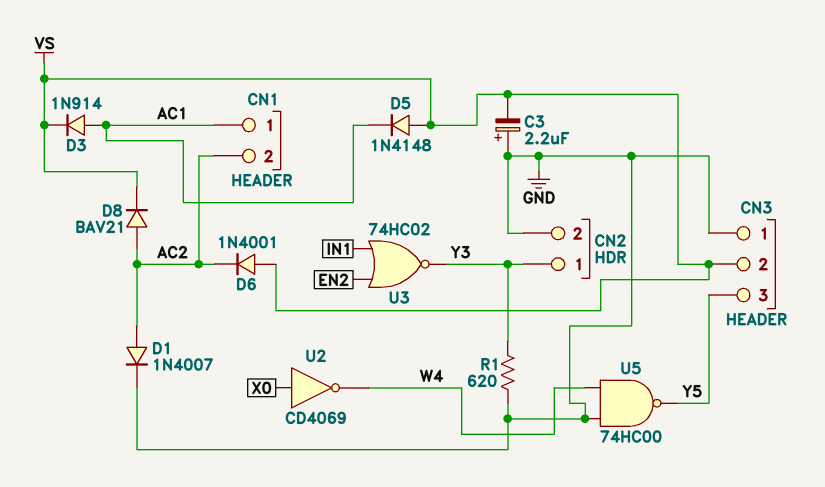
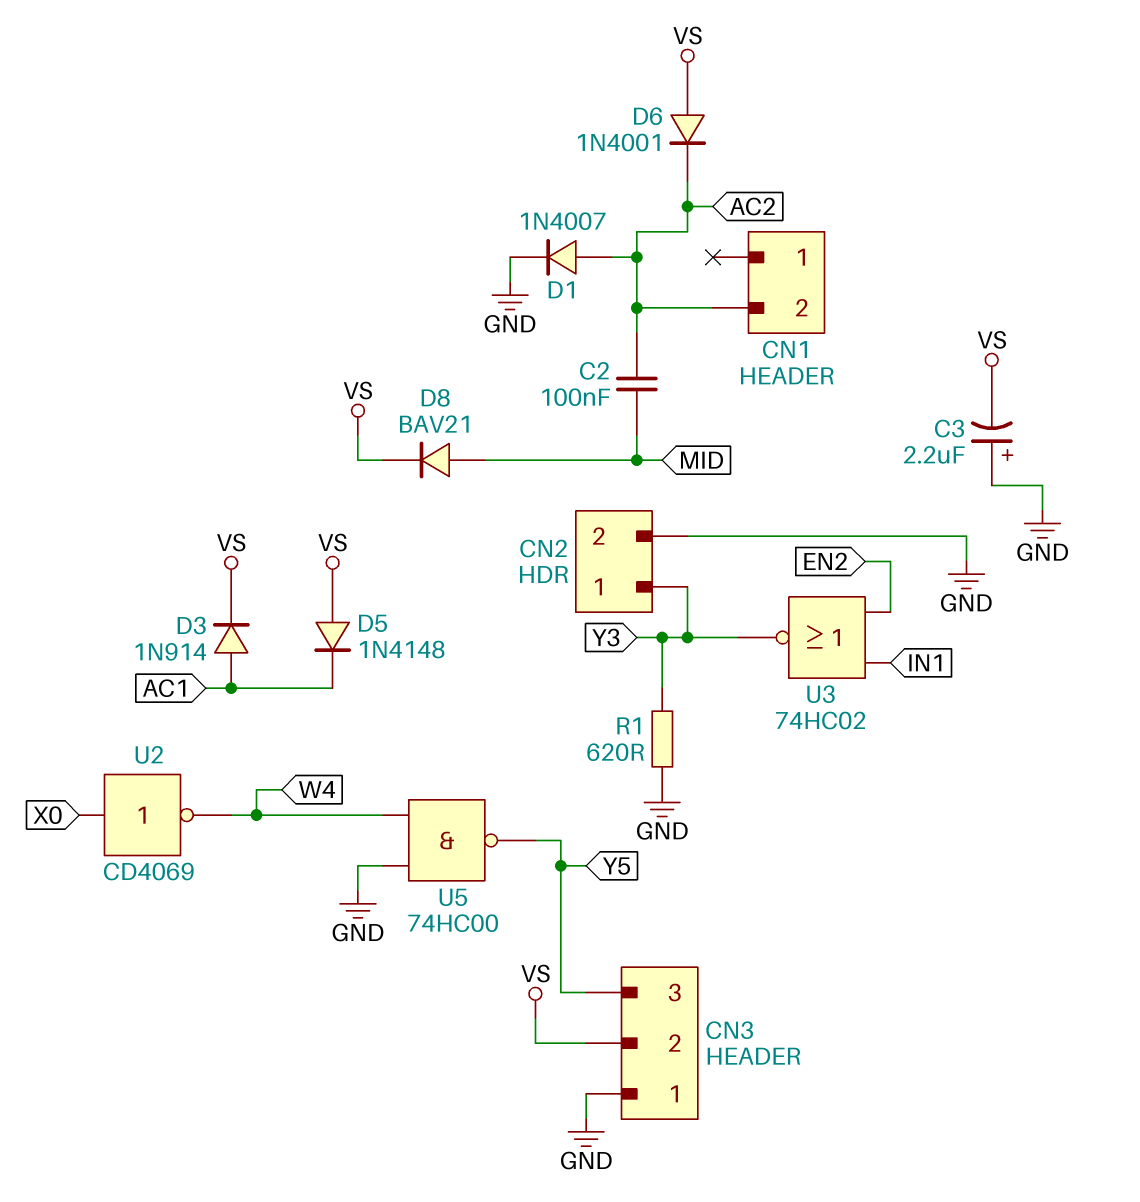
C2: none -> 100nF (AC2, MID)
CN1 pin 1: AC1 -> none
D8: diode BAV21 (A AC2, K VS) -> diode BAV21 (A MID, K VS)

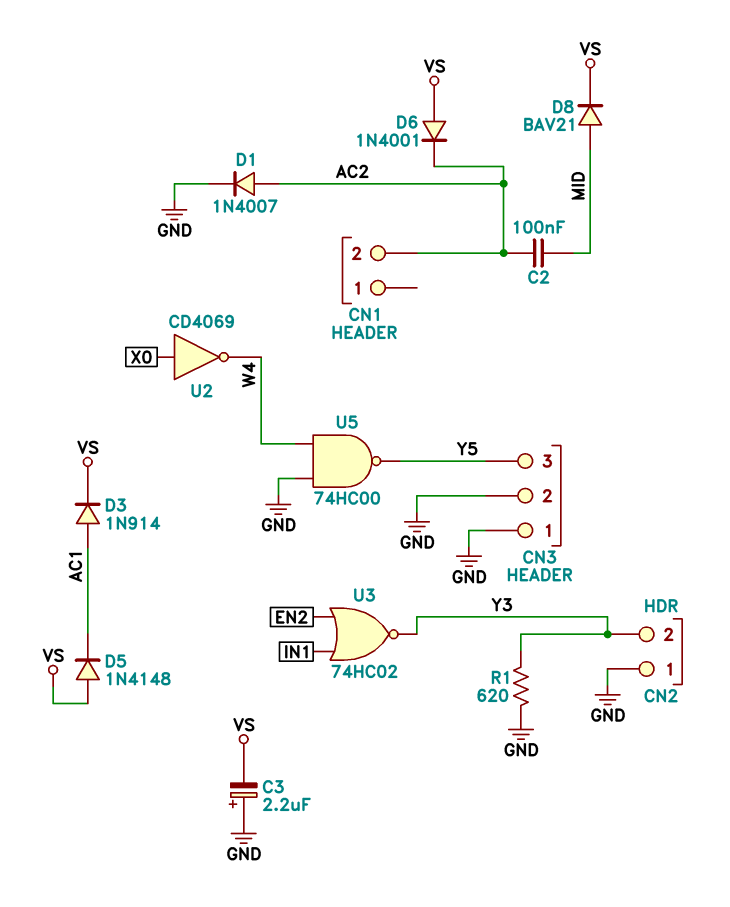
CN2 pin 1: Y3 -> GND
CN2 pin 2: GND -> Y3
CN3 pin 2: VS -> GND

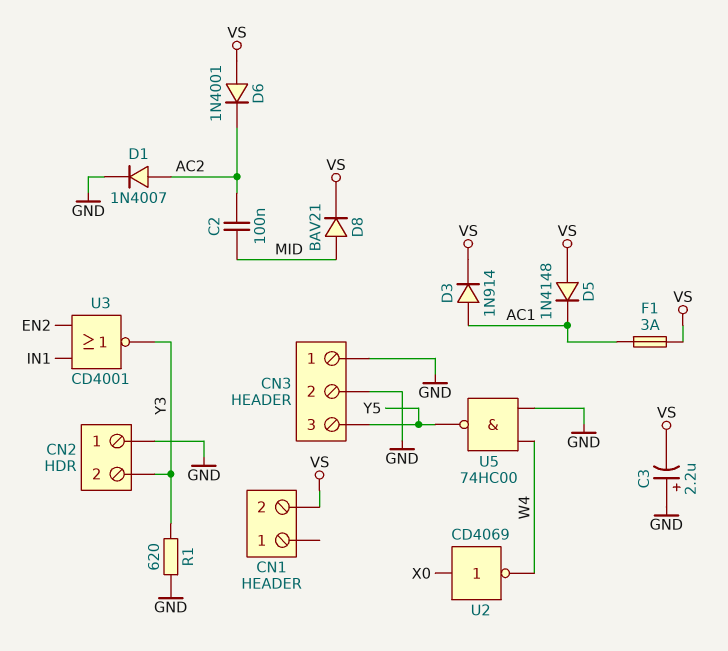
CN1 pin 2: AC2 -> VS
F1: none -> 3A (AC1, VS)
U3: NOR 74HC02 (in EN2, in IN1, out Y3) -> NOR CD4001 (in EN2, in IN1, out Y3)

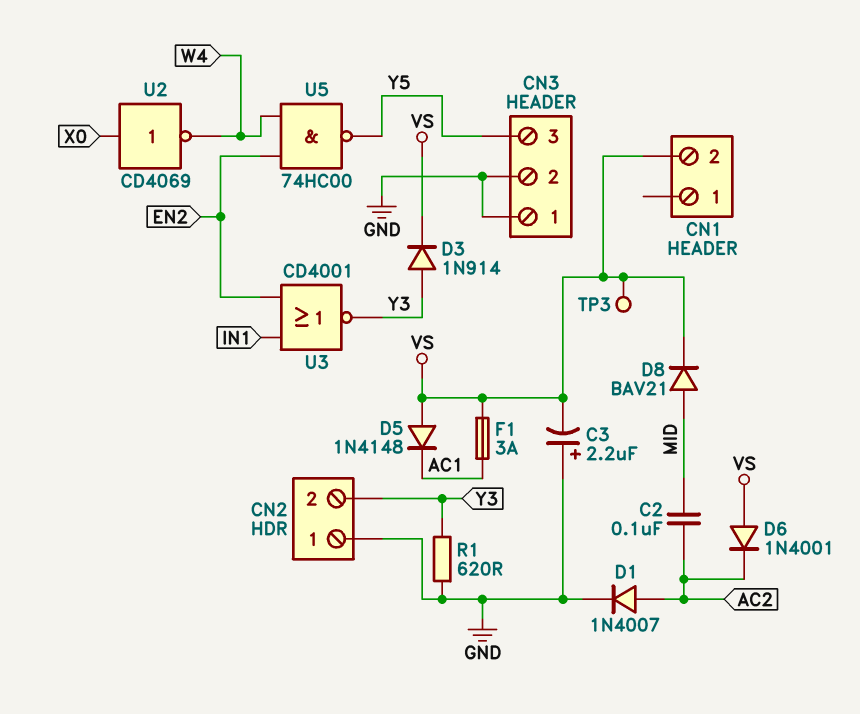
D3: diode 1N914 (A AC1, K VS) -> diode 1N914 (A Y3, K VS)
TP3: none -> test point (VS)
U5: NAND 74HC00 (in GND, in W4, out Y5) -> NAND 74HC00 (in EN2, in W4, out Y5)

